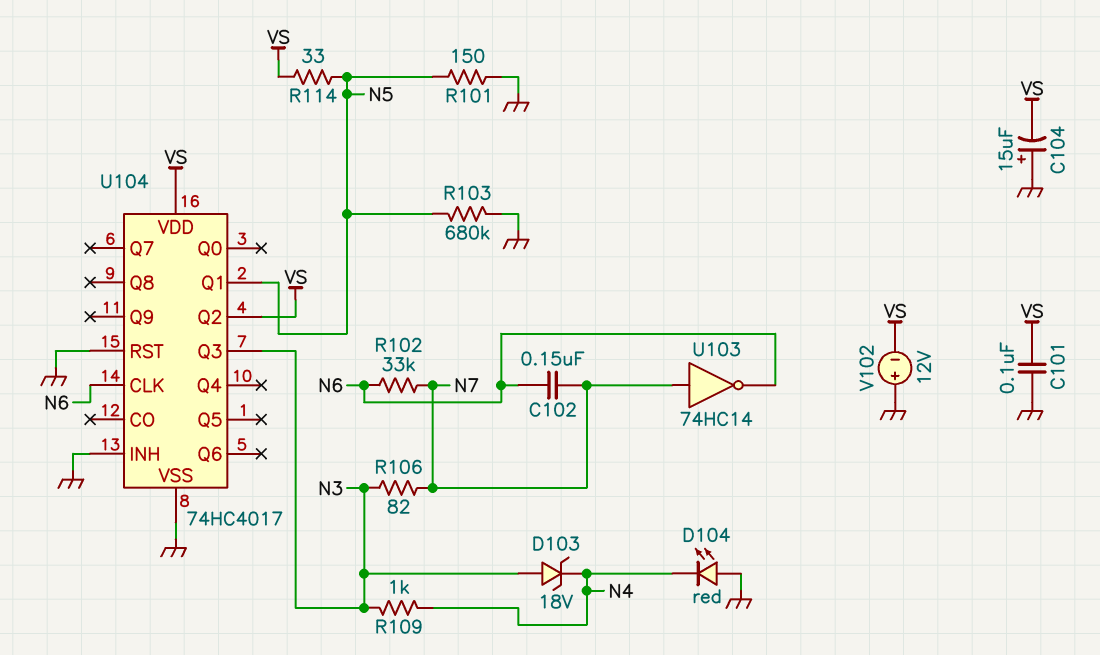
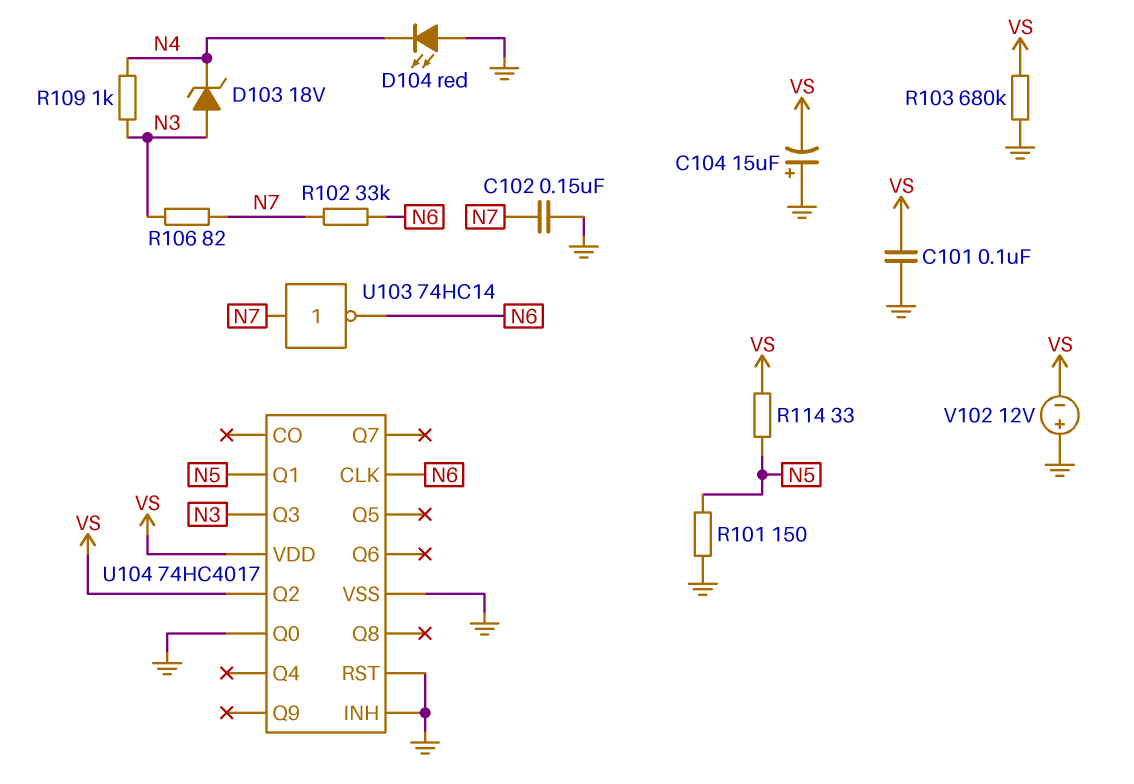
C102: 150nF (N6, N7) -> 150nF (GND, N7)
R103: 680k (GND, N5) -> 680k (GND, VS)
U104 pin Q0: none -> GND

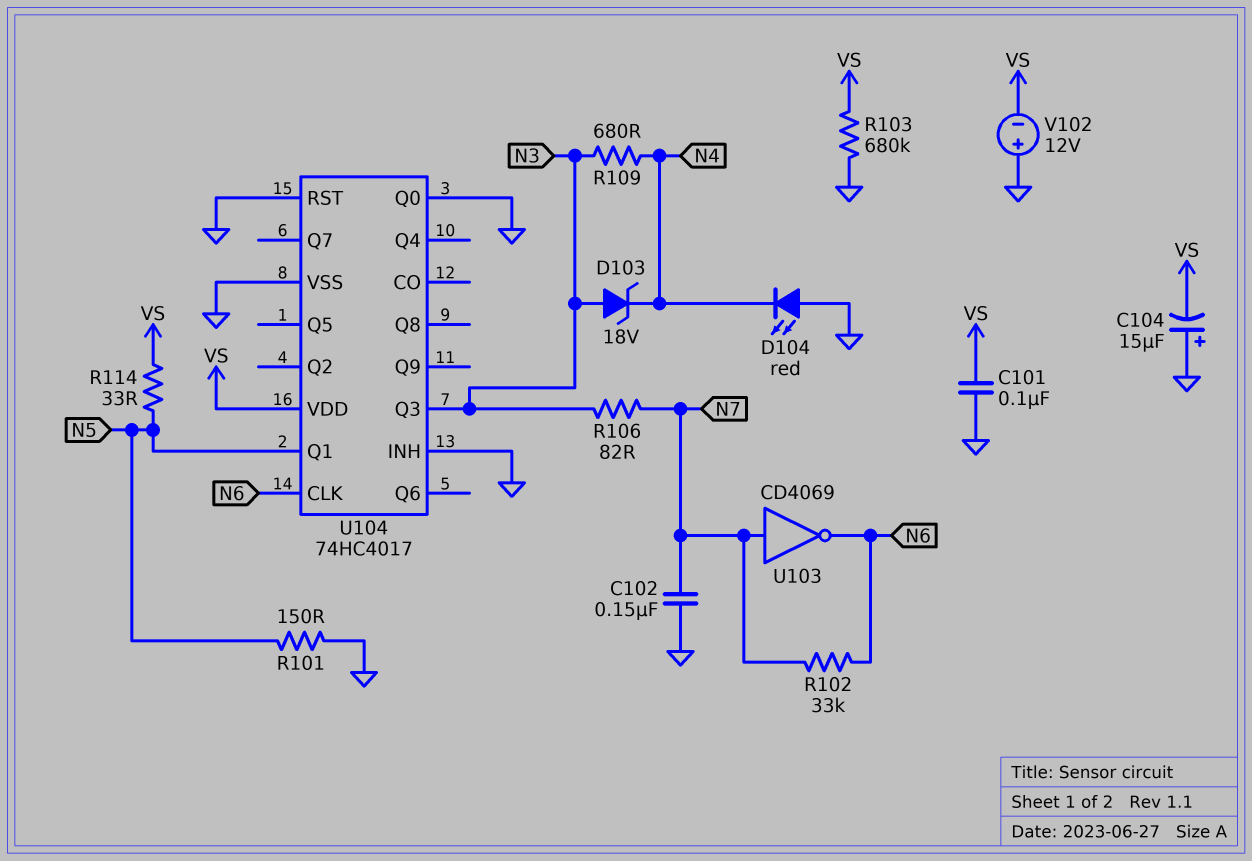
R109: 1k (N3, N4) -> 680 (N3, N4)
U103: NOT 74HC14 (in N7, out N6) -> NOT CD4069 (in N7, out N6)
U104 pin Q2: VS -> none

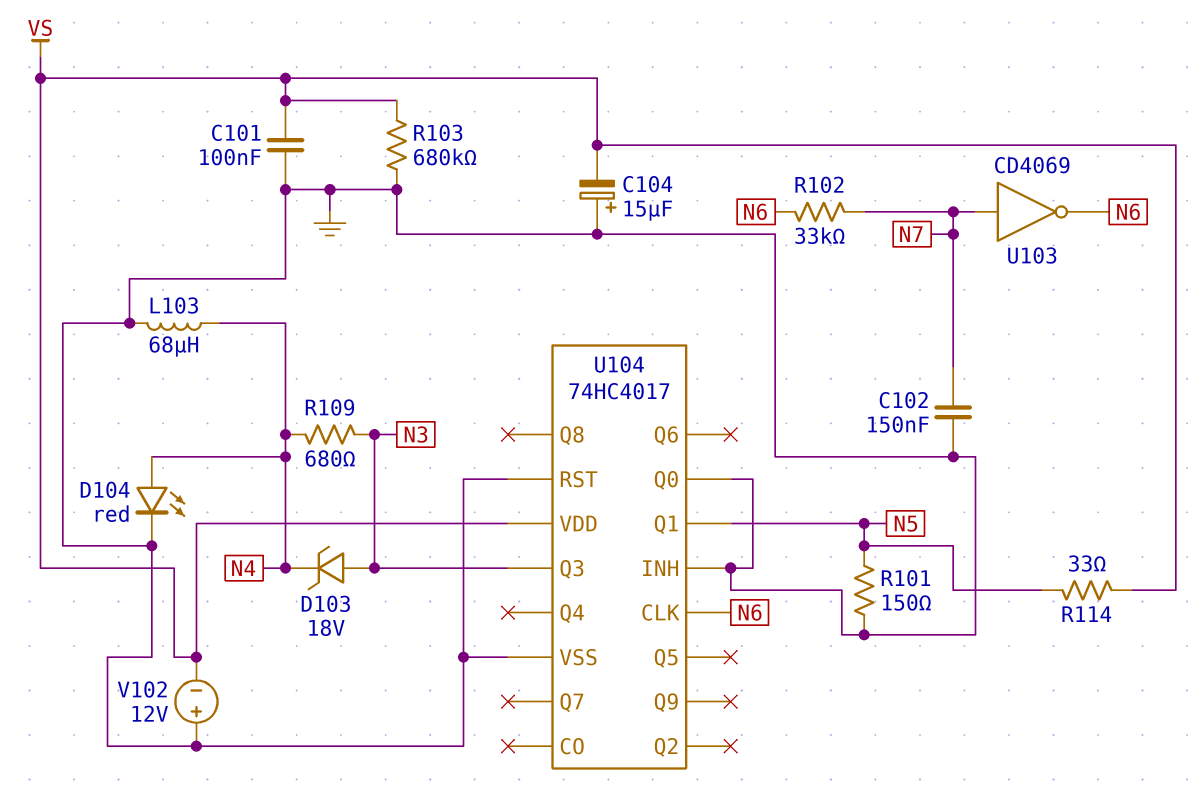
D104: LED red (A GND, K N4) -> LED red (A N4, K GND)
L103: none -> 68uH (GND, N4)
R106: 82 (N3, N7) -> none

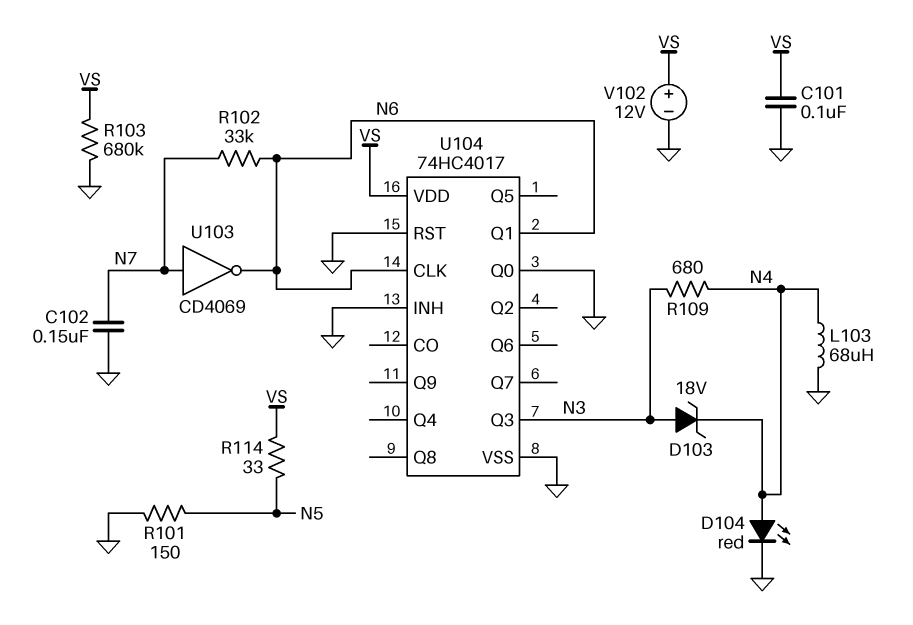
C104: 15uF (plus GND, minus VS) -> none
U104 pin Q1: N5 -> N6
V102: 12V (plus GND, minus VS) -> 12V (plus VS, minus GND)

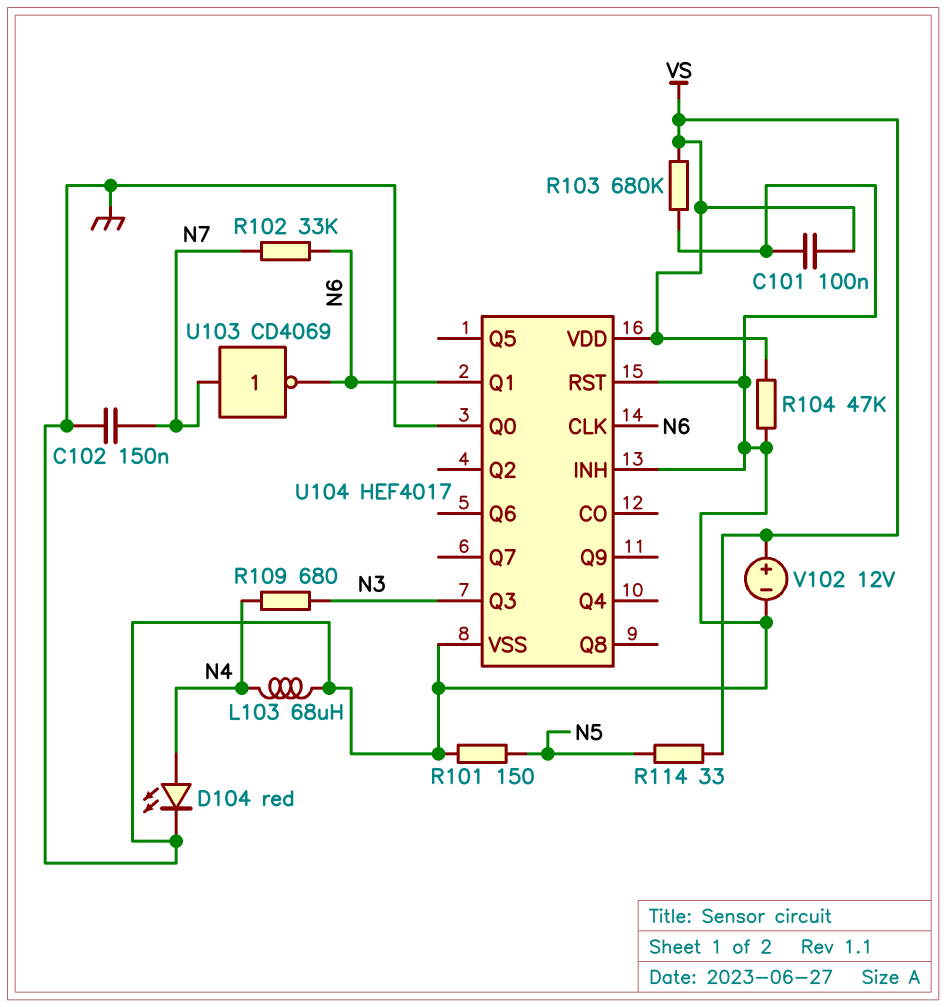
D103: zener 18V (A N3, K N4) -> none
R104: none -> 47k (GND, VS)
U104: 74HC4017 -> HEF4017

